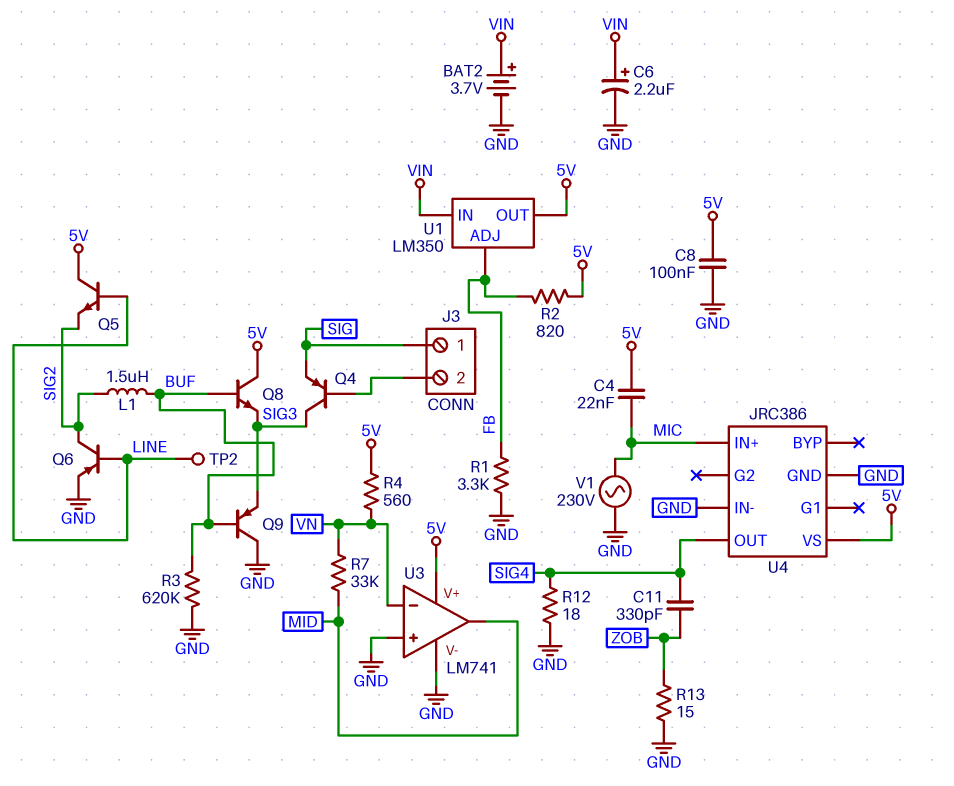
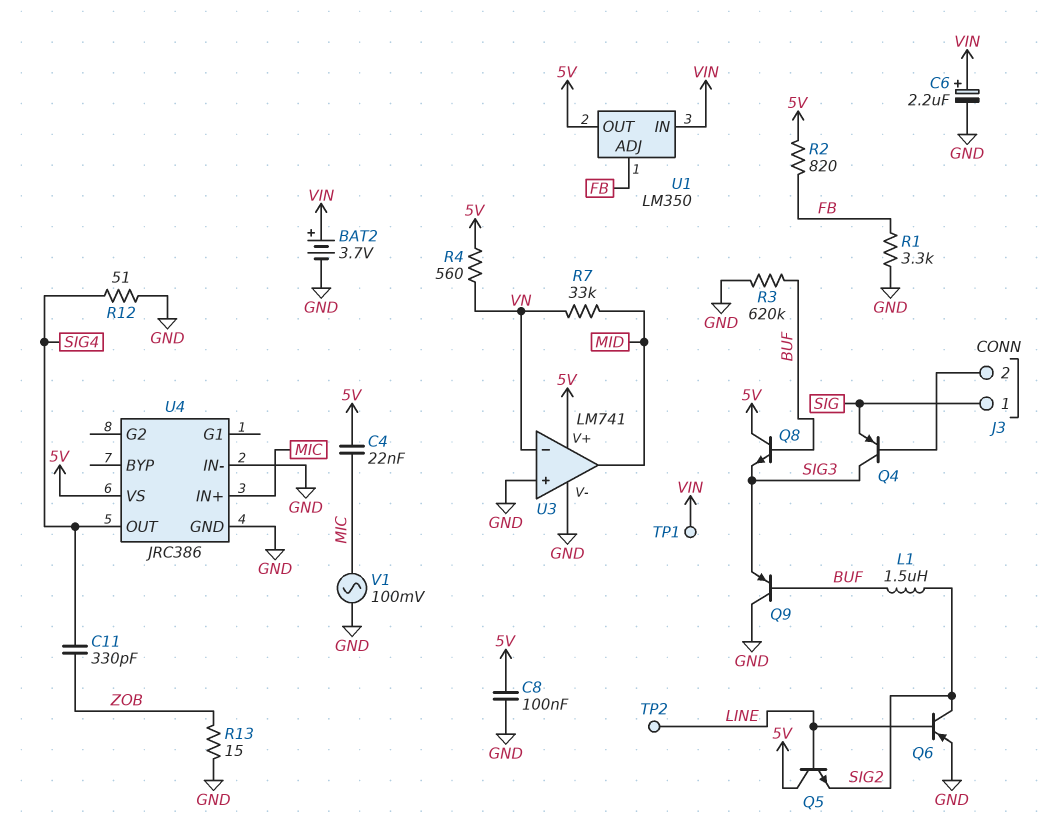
R12: 18 (GND, SIG4) -> 51 (GND, SIG4)
TP1: none -> test point (VIN)
V1: AC 230V (GND, MIC) -> AC 100mV (GND, MIC)

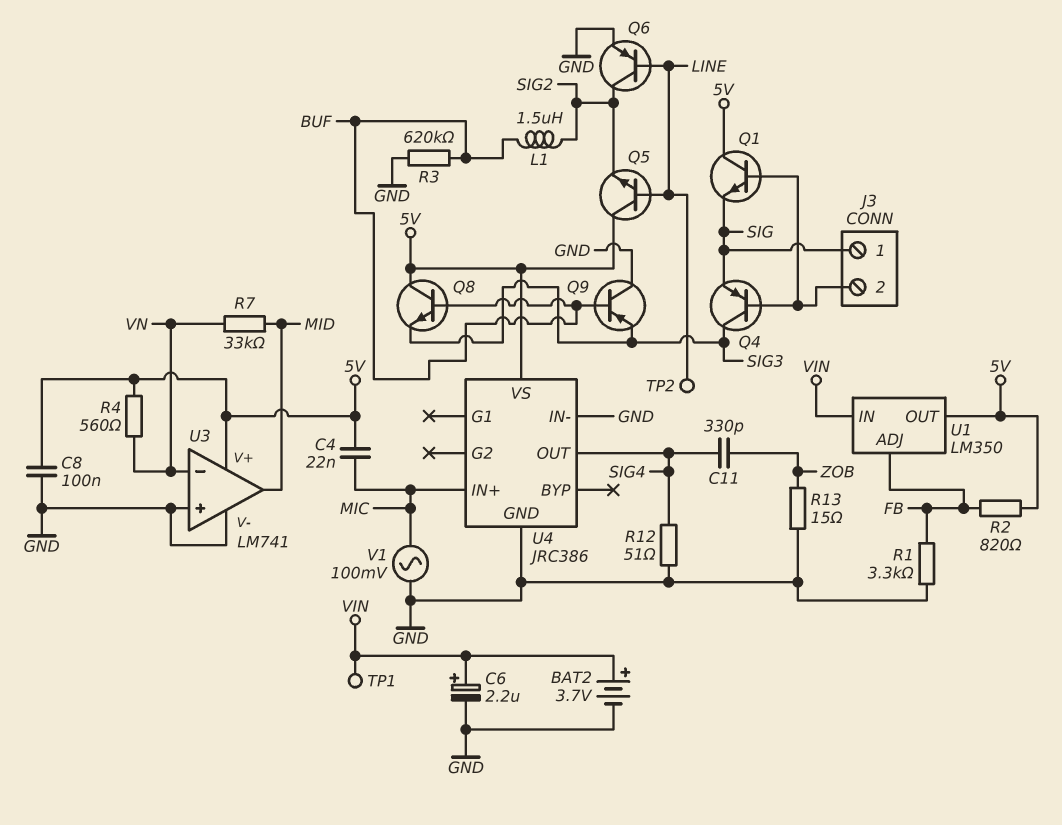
Q1: none -> NPN (B J3/2, C 5V, E SIG)

